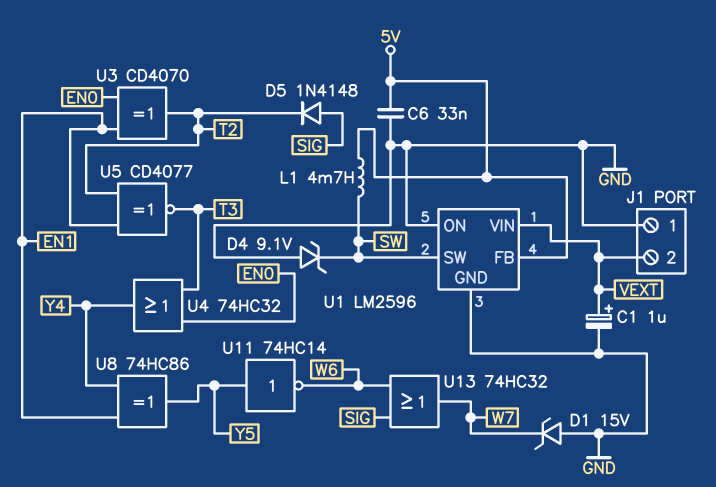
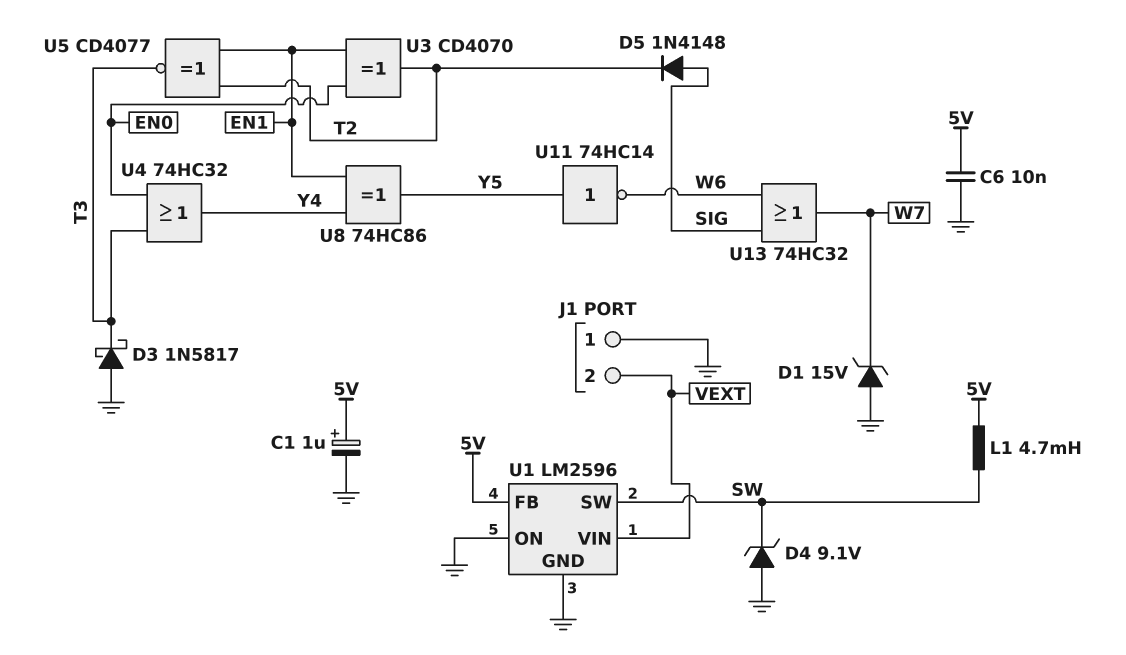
C1: 1uF (plus VEXT, minus GND) -> 1uF (plus 5V, minus GND)
C6: 33nF (5V, GND) -> 10nF (5V, GND)
D3: none -> schottky 1N5817 (A GND, K T3)

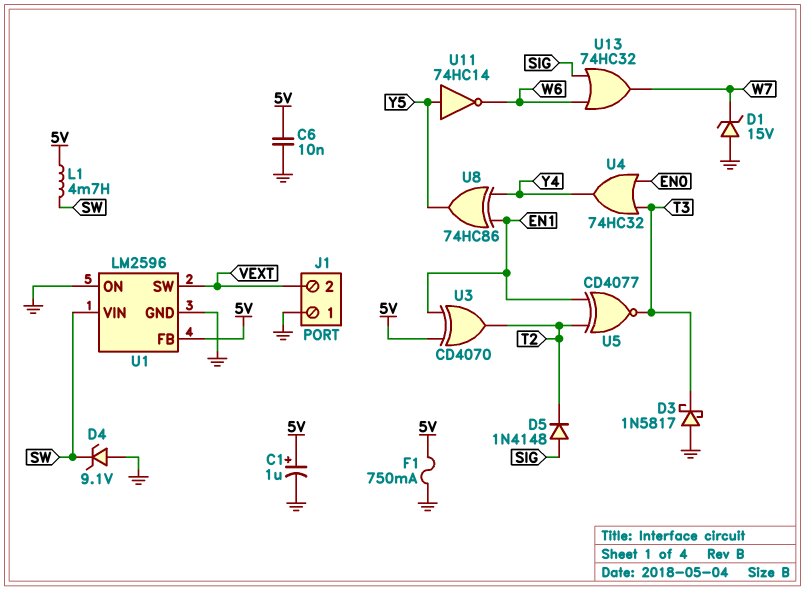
F1: none -> 750mA (5V, GND)
U1 pin SW: SW -> VEXT
U1 pin VIN: VEXT -> SW
U3: XOR CD4070 (in EN0, in EN1, out T2) -> XOR CD4070 (in 5V, in EN1, out T2)

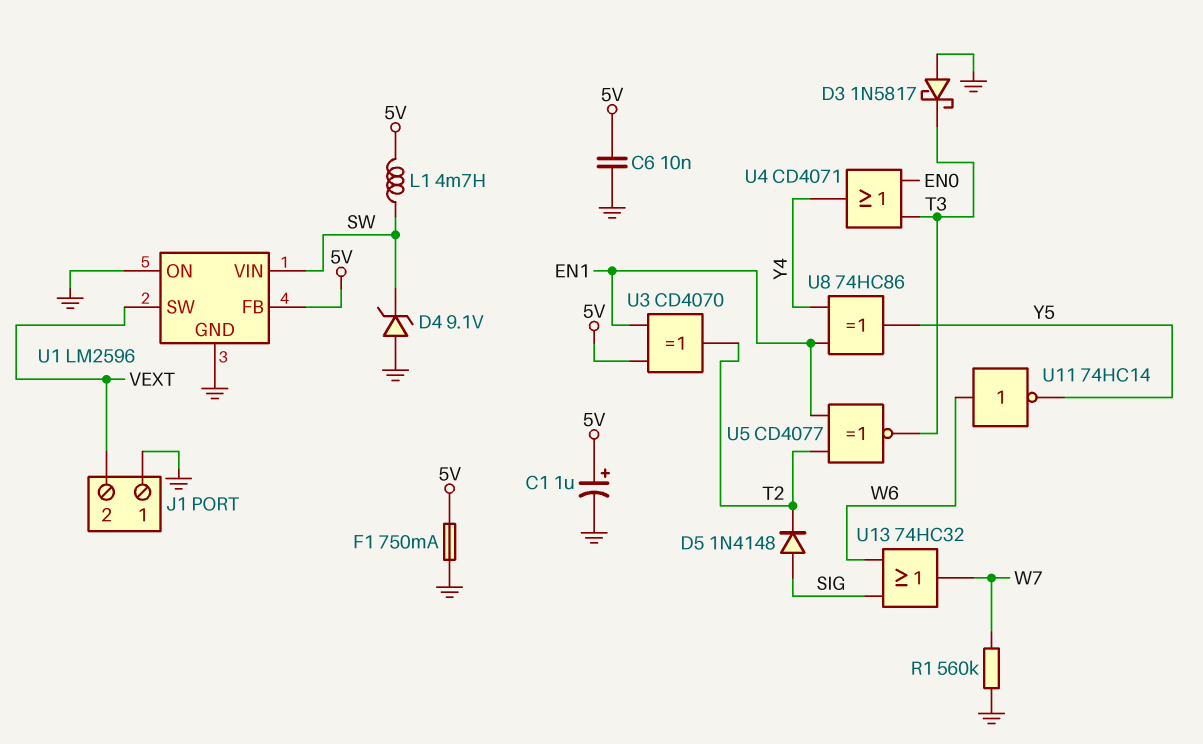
D1: zener 15V (A GND, K W7) -> none
R1: none -> 560k (GND, W7)
U4: OR 74HC32 (in EN0, in T3, out Y4) -> OR CD4071 (in EN0, in T3, out Y4)
U11: NOT 74HC14 (in Y5, out W6) -> NOT 74HC14 (in W6, out Y5)

